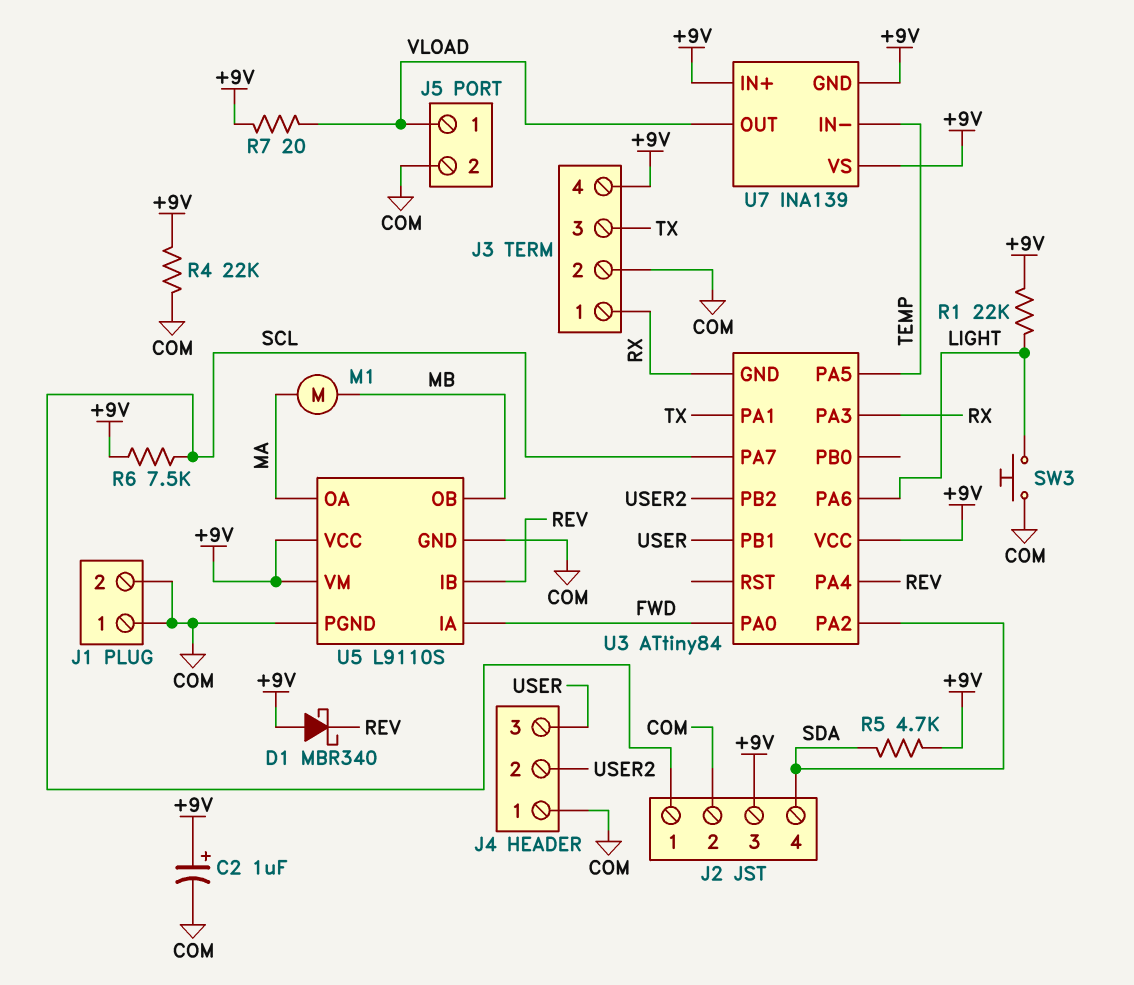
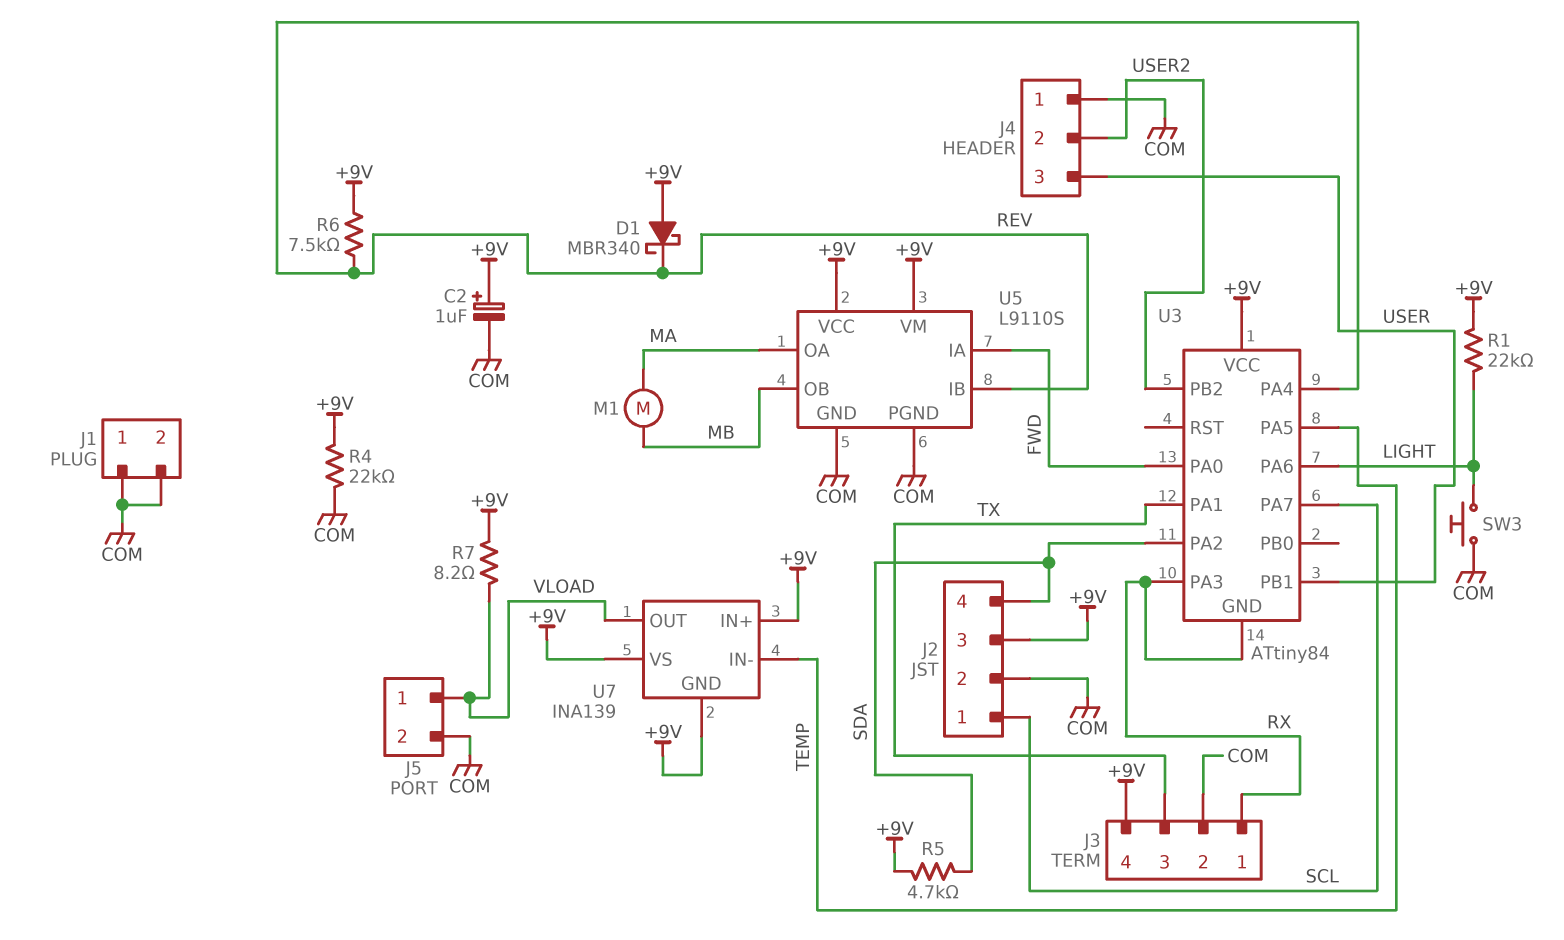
R6: 7.5k (+9V, SCL) -> 7.5k (+9V, REV)
R7: 20 (+9V, VLOAD) -> 8.2 (+9V, VLOAD)

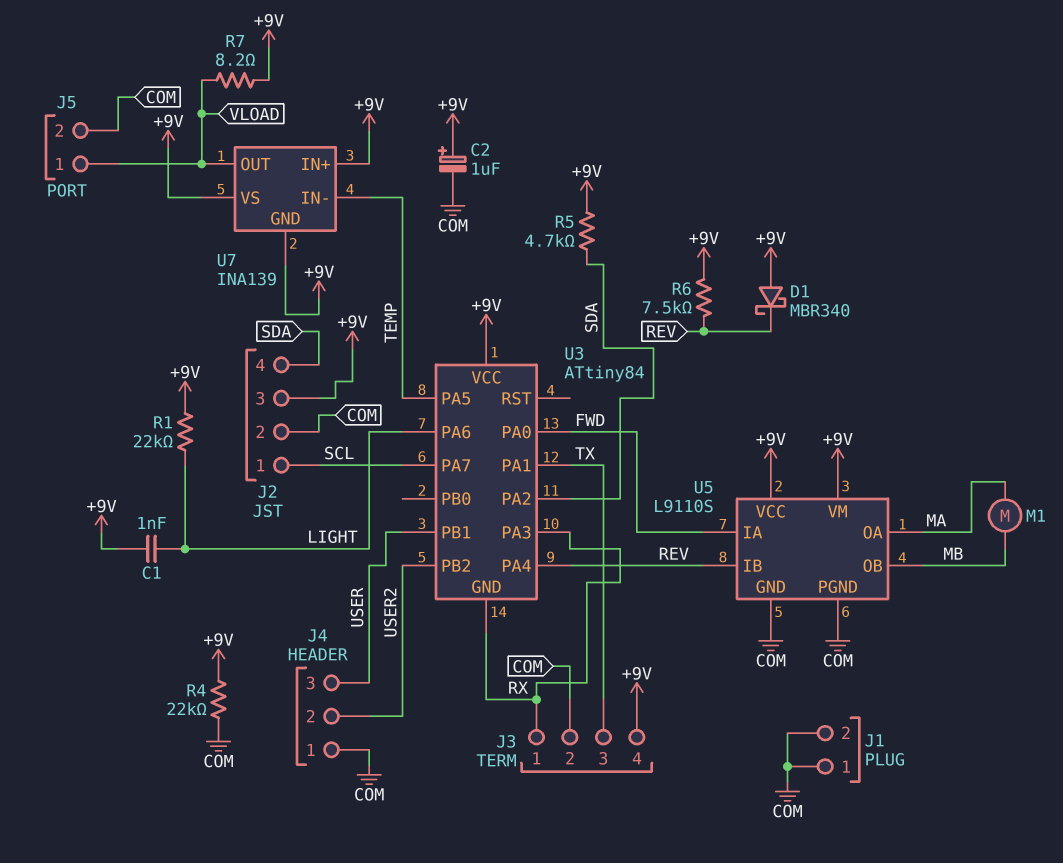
C1: none -> 1nF (+9V, LIGHT)
SW3: button (COM, LIGHT) -> none

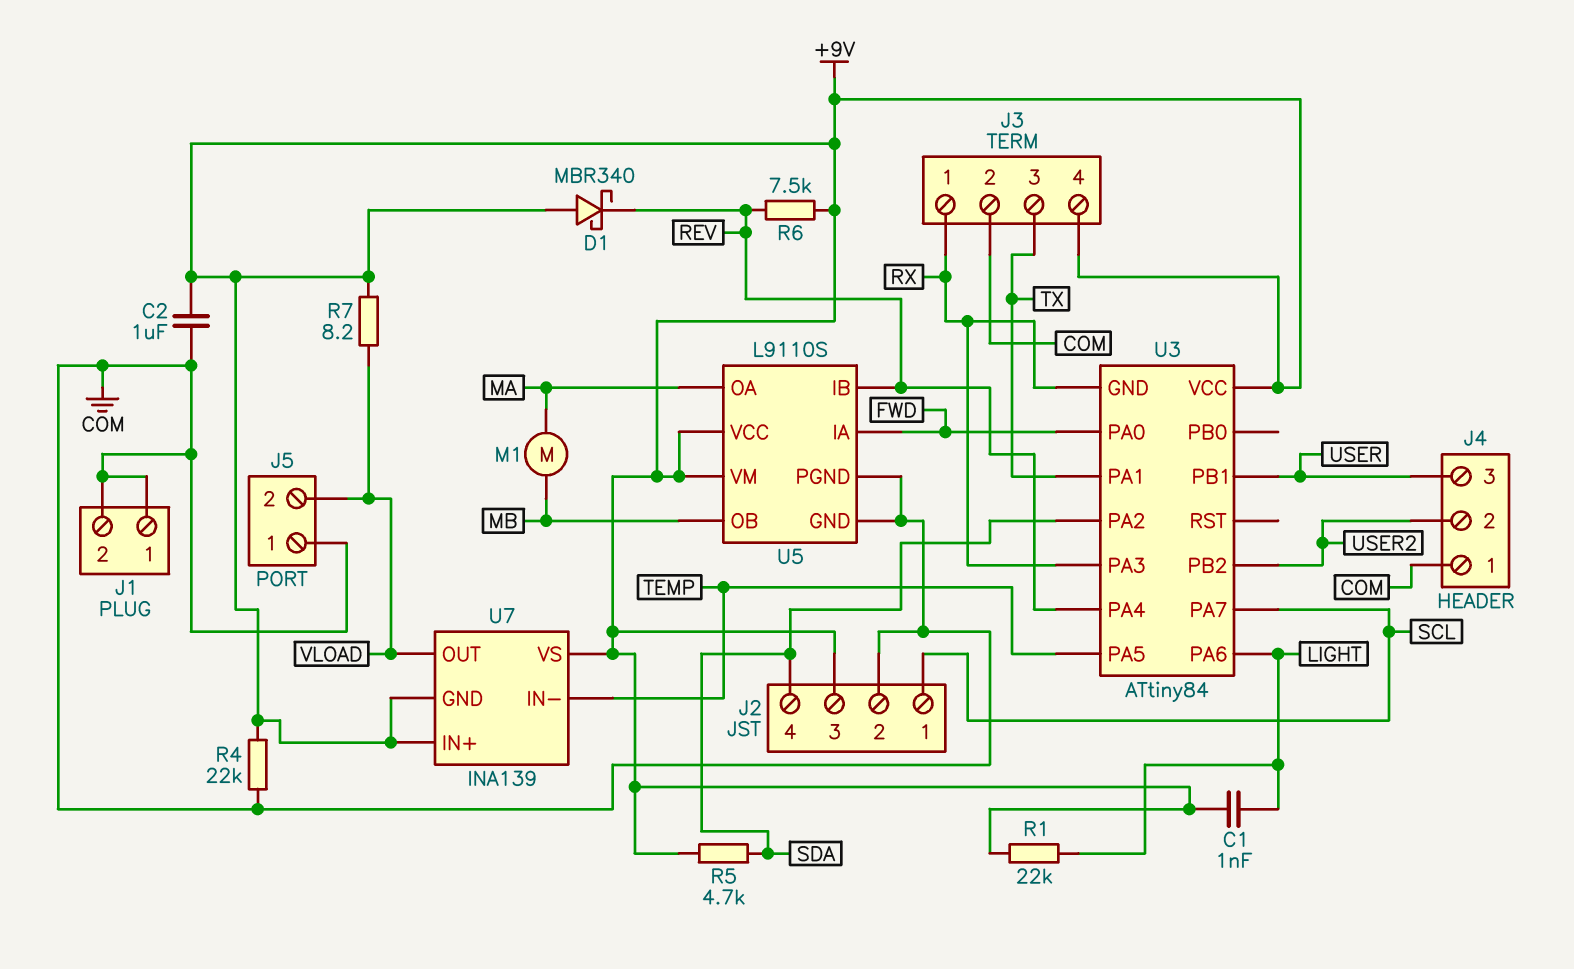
C2: 1uF (plus +9V, minus COM) -> 1uF (+9V, COM)
J5 pin 1: VLOAD -> COM
J5 pin 2: COM -> VLOAD

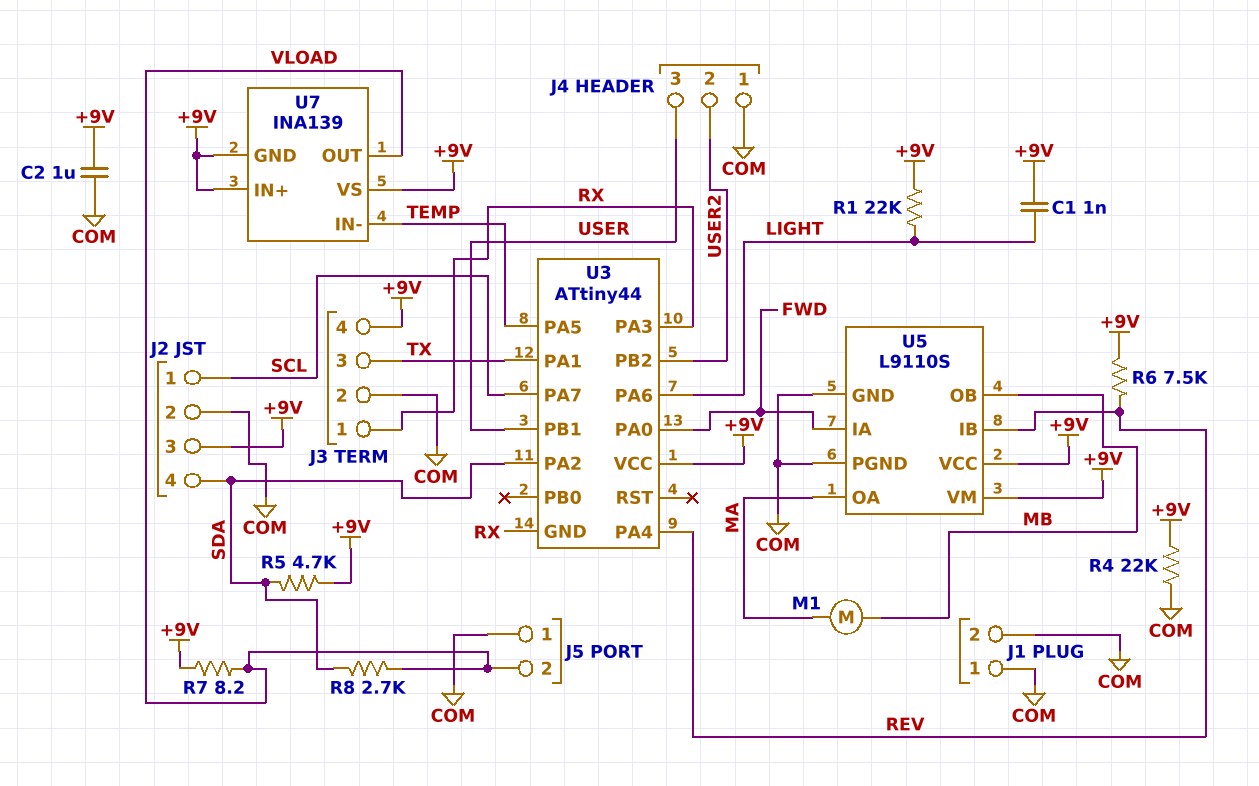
D1: schottky MBR340 (A +9V, K REV) -> none
R8: none -> 2.7k (SDA, VLOAD)
U3: ATtiny84 -> ATtiny44

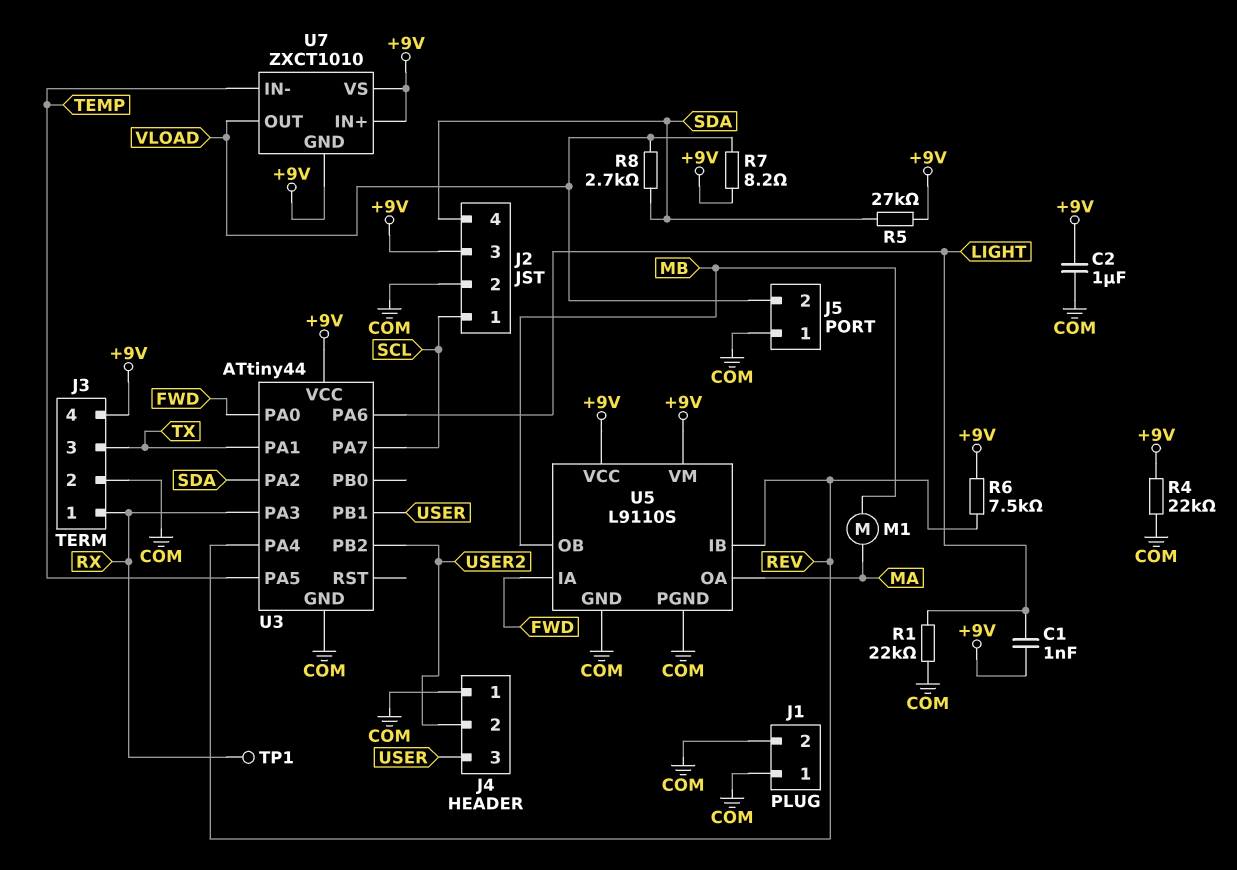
R1: 22k (+9V, LIGHT) -> 22k (COM, LIGHT)
R5: 4.7k (+9V, SDA) -> 27k (+9V, SDA)
TP1: none -> test point (RX)
U3 pin GND: RX -> COM
U7: INA139 -> ZXCT1010

